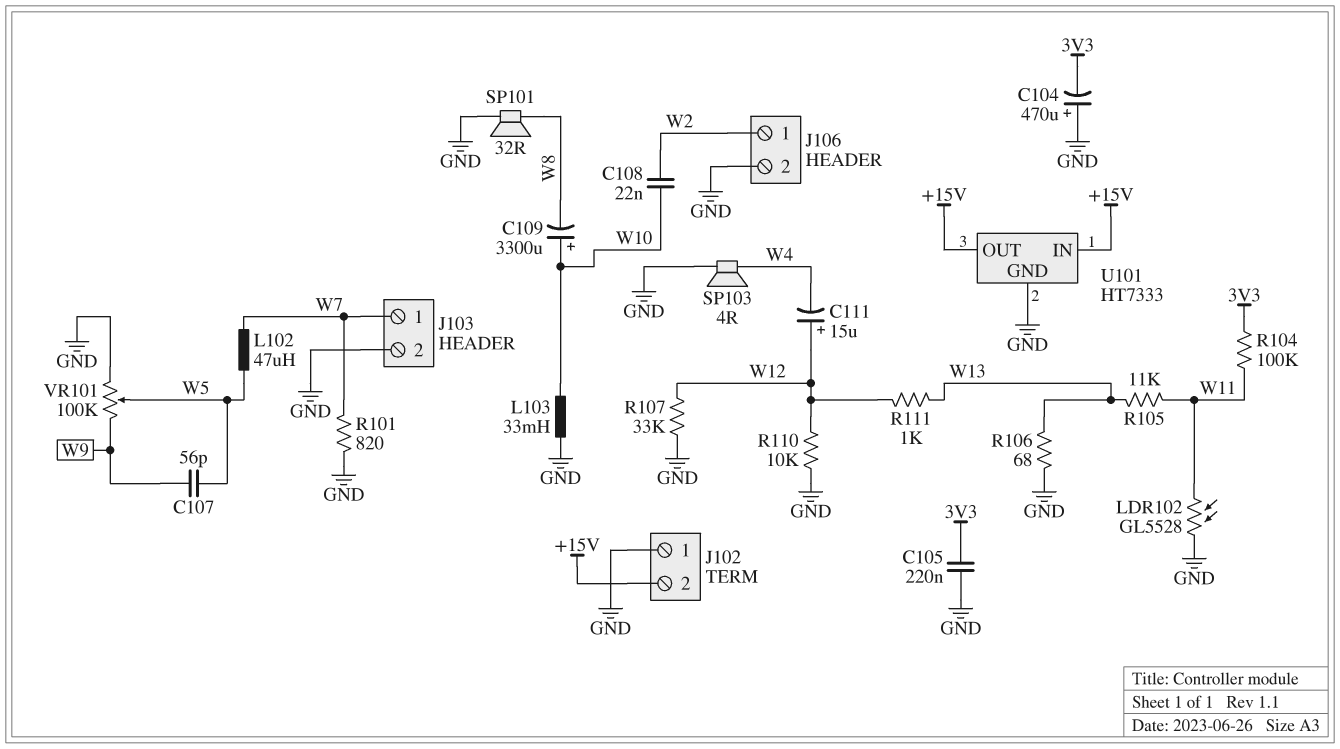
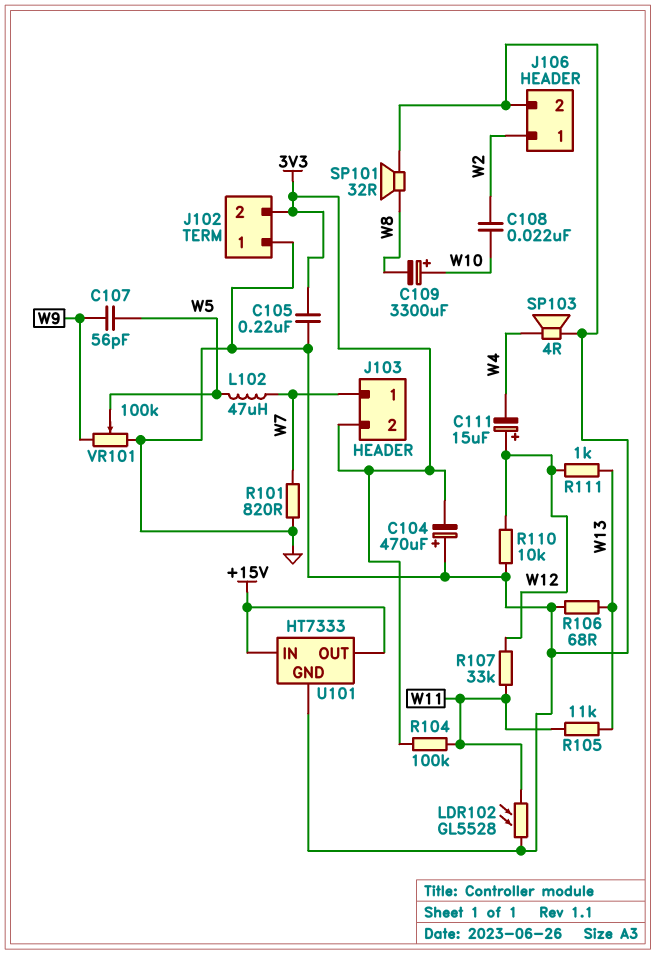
J102 pin 2: +15V -> 3V3
J103 pin 2: GND -> 3V3
L103: 33mH (GND, W10) -> none
R107: 33k (GND, W12) -> 33k (W11, W12)

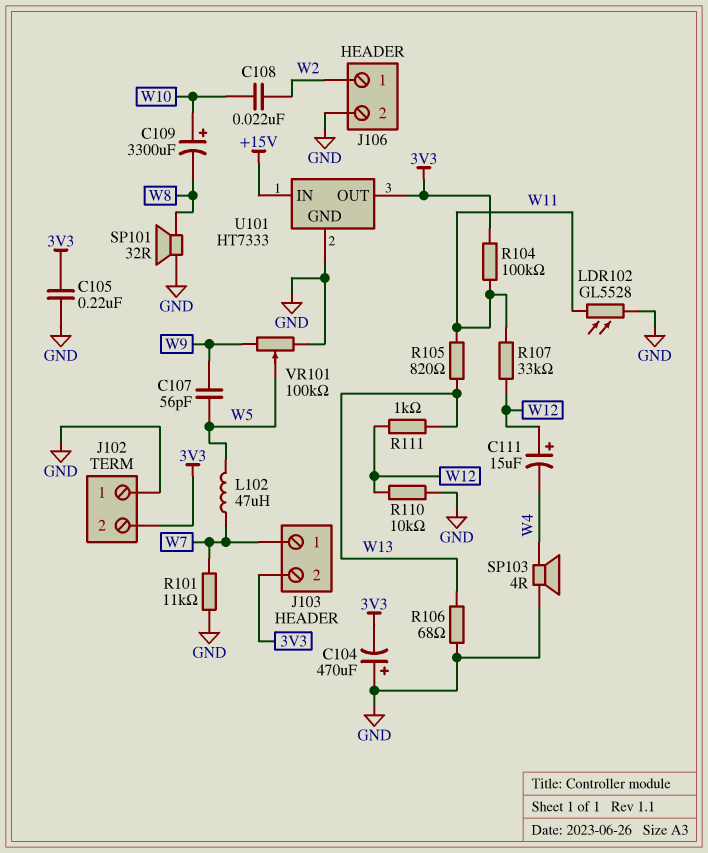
R101: 820 (GND, W7) -> 11k (GND, W7)
R105: 11k (W11, W13) -> 820 (W11, W13)
U101 pin OUT: +15V -> 3V3

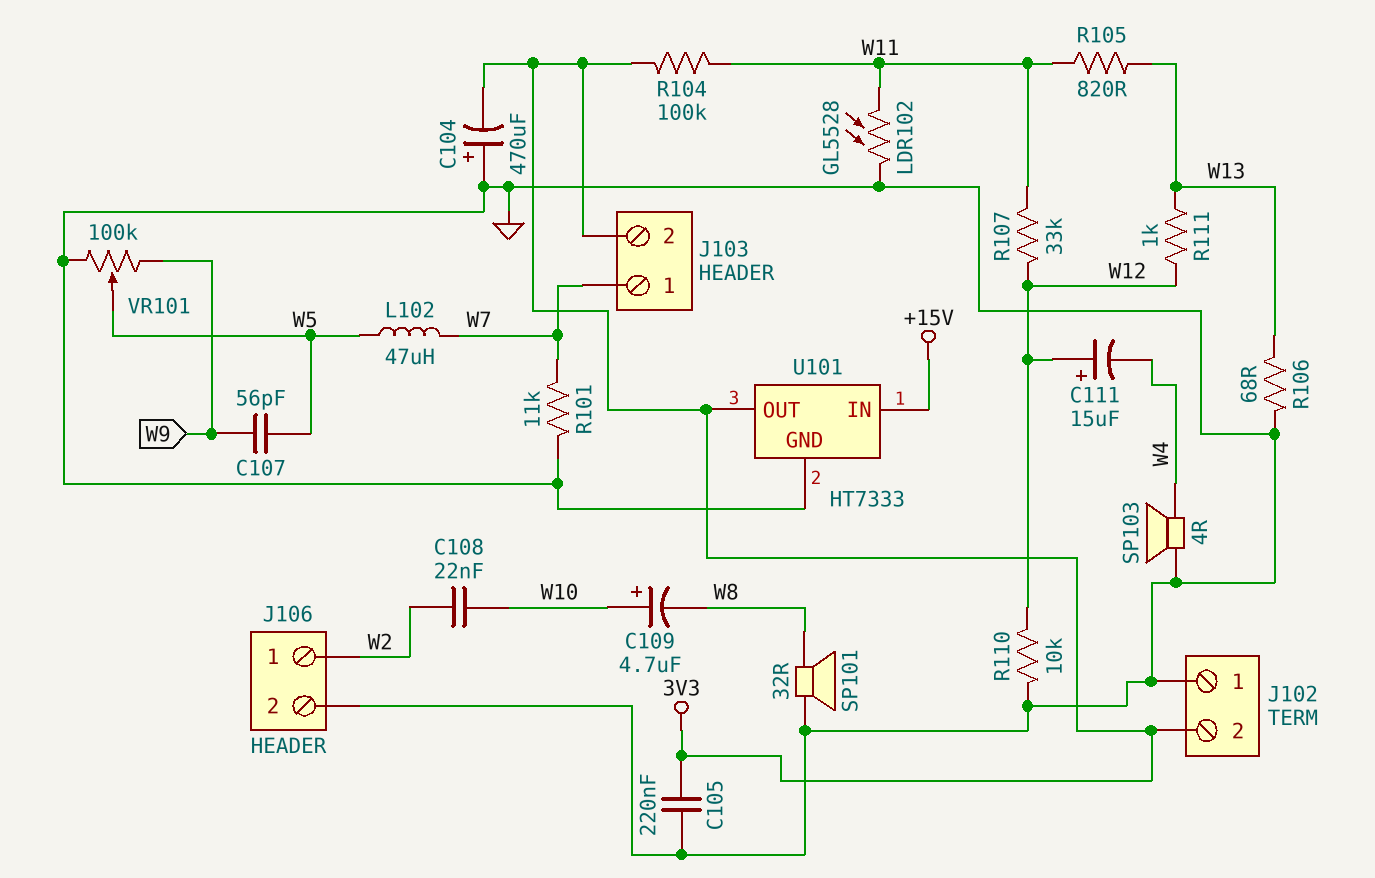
C109: 3300uF (plus W10, minus W8) -> 4.7uF (plus W10, minus W8)

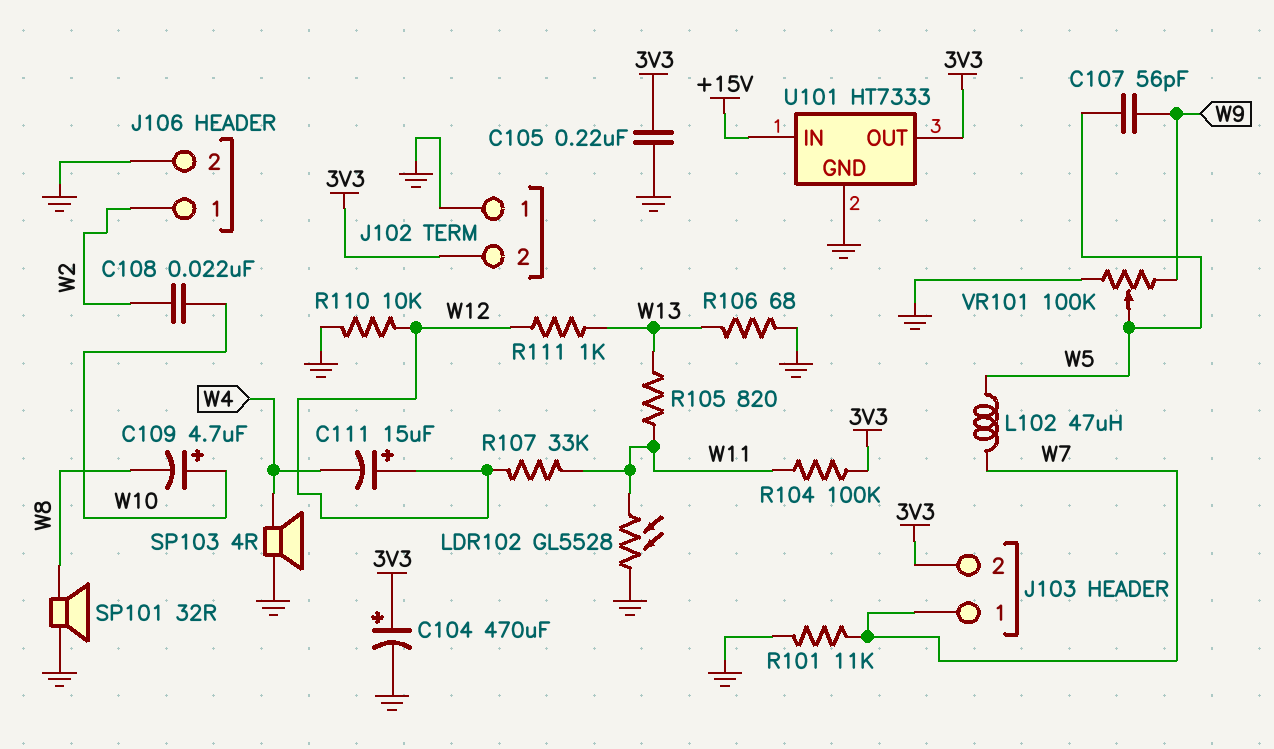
C104: 470uF (plus GND, minus 3V3) -> 470uF (plus 3V3, minus GND)

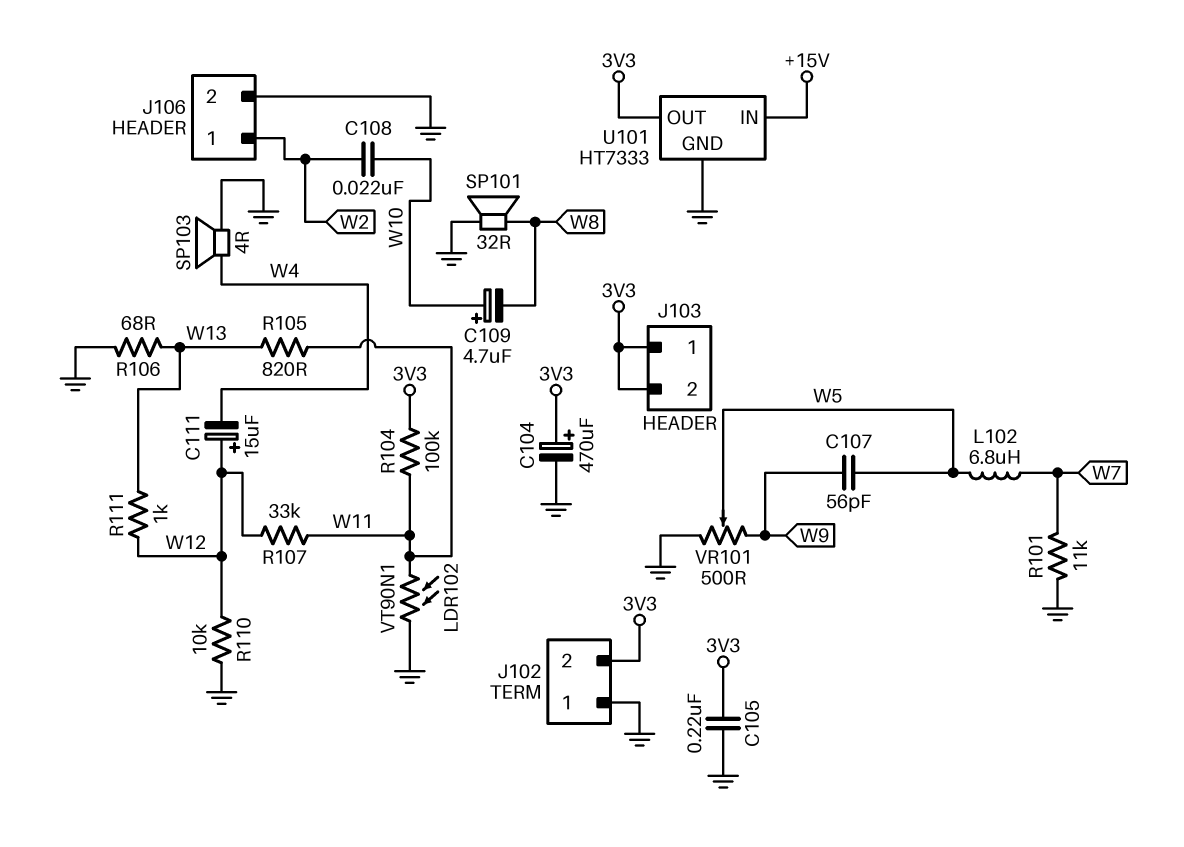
J103 pin 1: W7 -> 3V3
L102: 47uH (W5, W7) -> 6.8uH (W5, W7)
LDR102: GL5528 (GND, W11) -> VT90N1 (GND, W11)
VR101: 100k (GND, W9, wiper W5) -> 500 (GND, W9, wiper W5)

